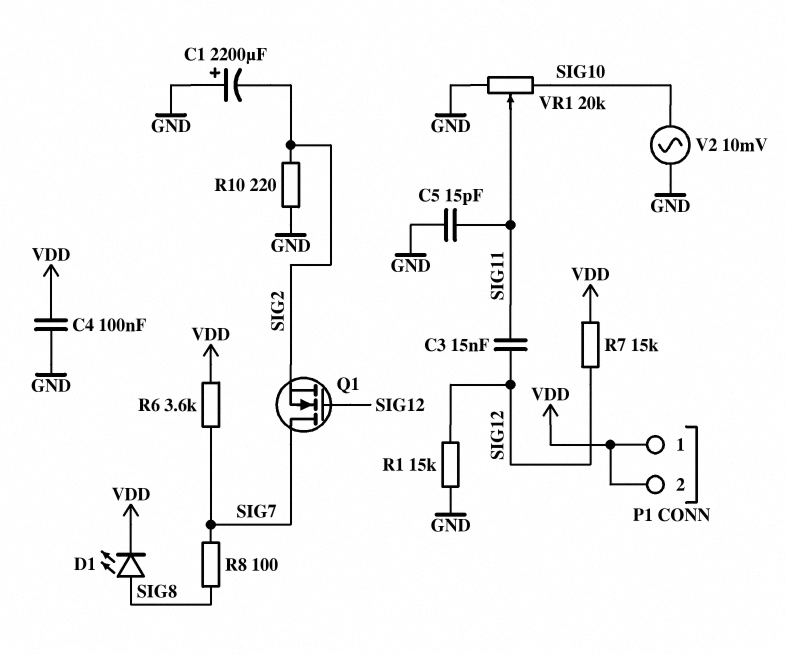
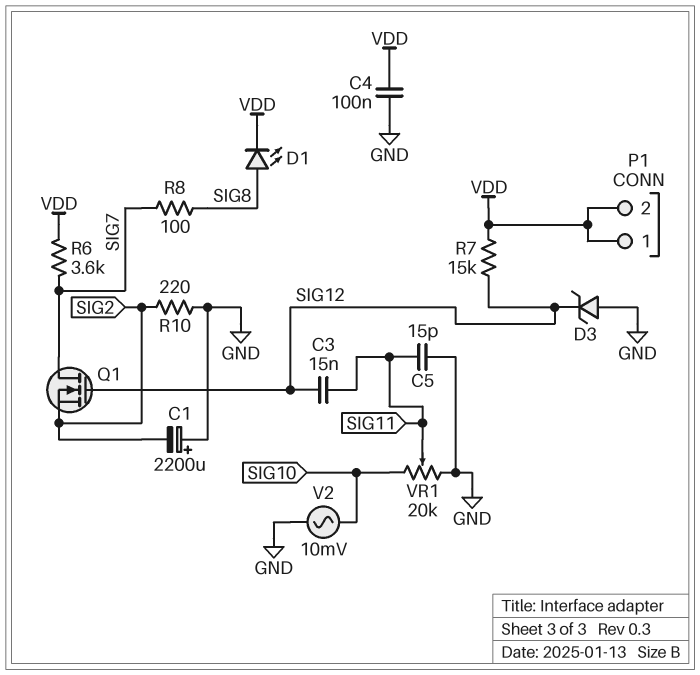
D3: none -> zener (A GND, K SIG12)
R1: 15k (GND, SIG12) -> none

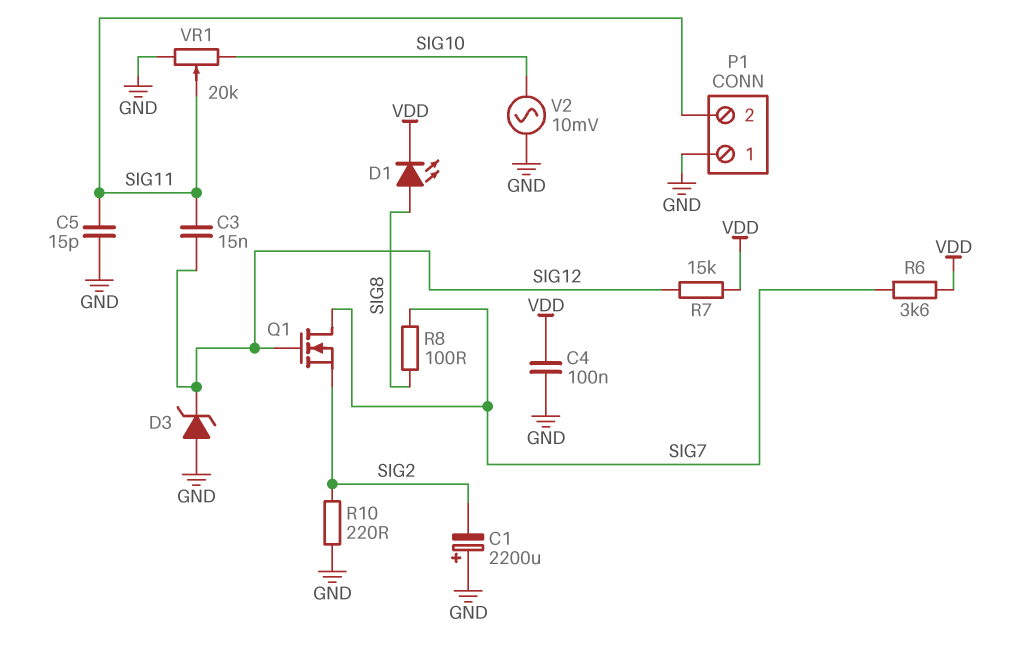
P1 pin 1: VDD -> GND
P1 pin 2: VDD -> SIG11

